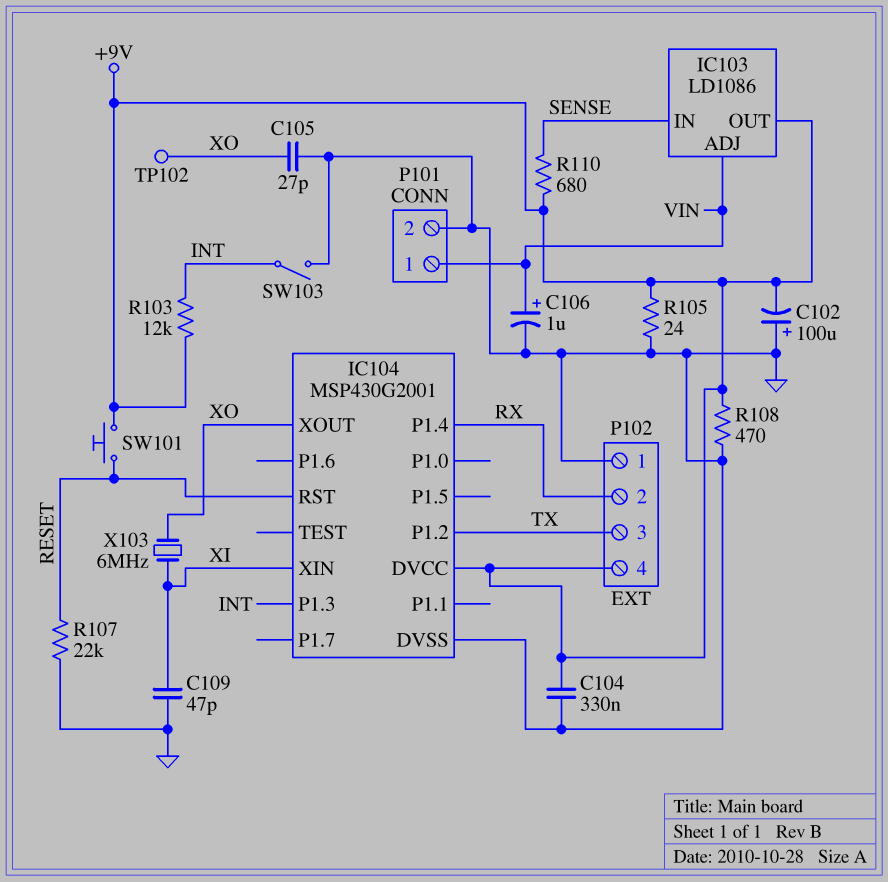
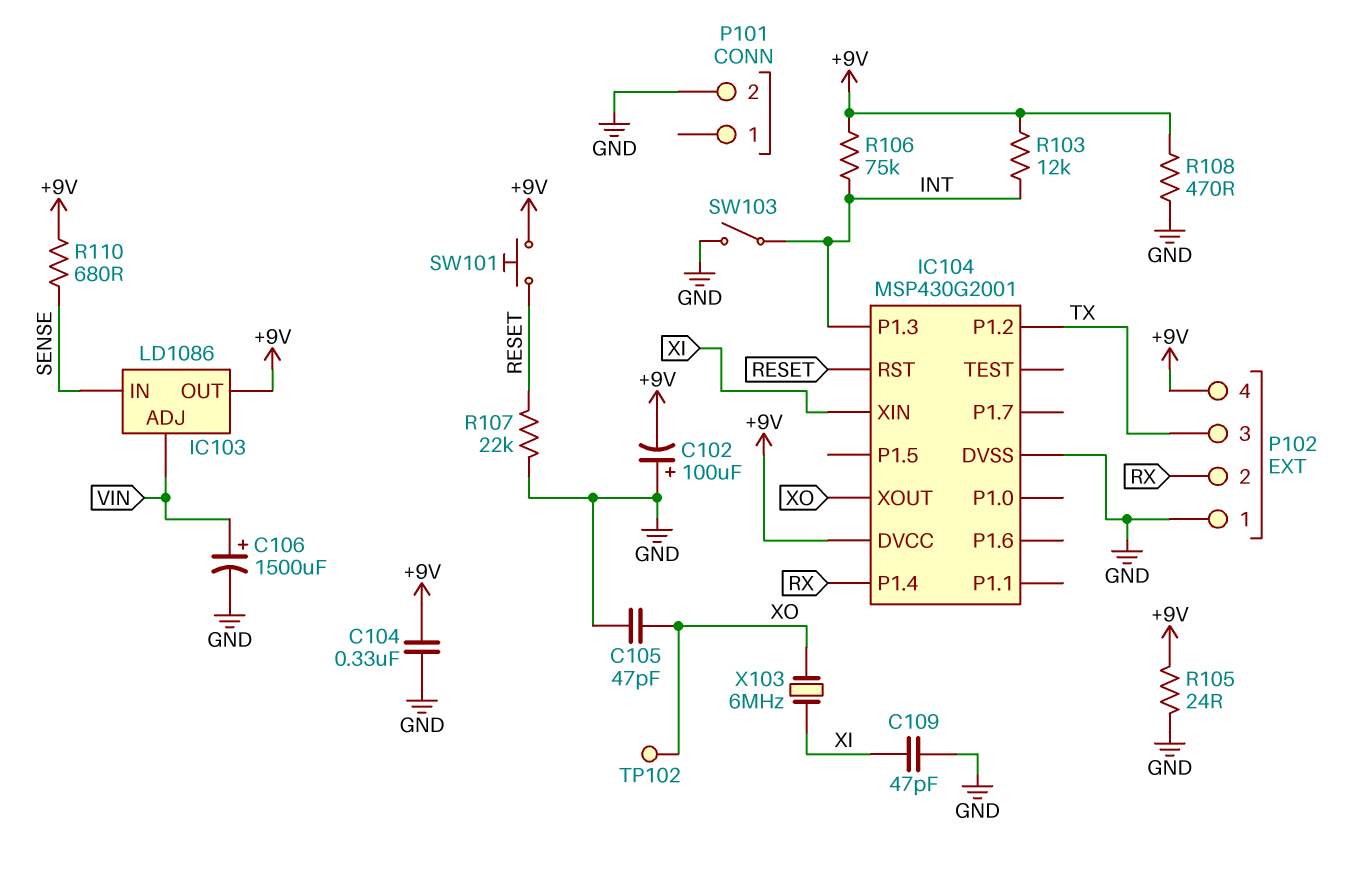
C105: 27pF (GND, XO) -> 47pF (GND, XO)
C106: 1uF (plus VIN, minus GND) -> 1500uF (plus VIN, minus GND)
P101 pin 1: VIN -> none
R106: none -> 75k (+9V, INT)

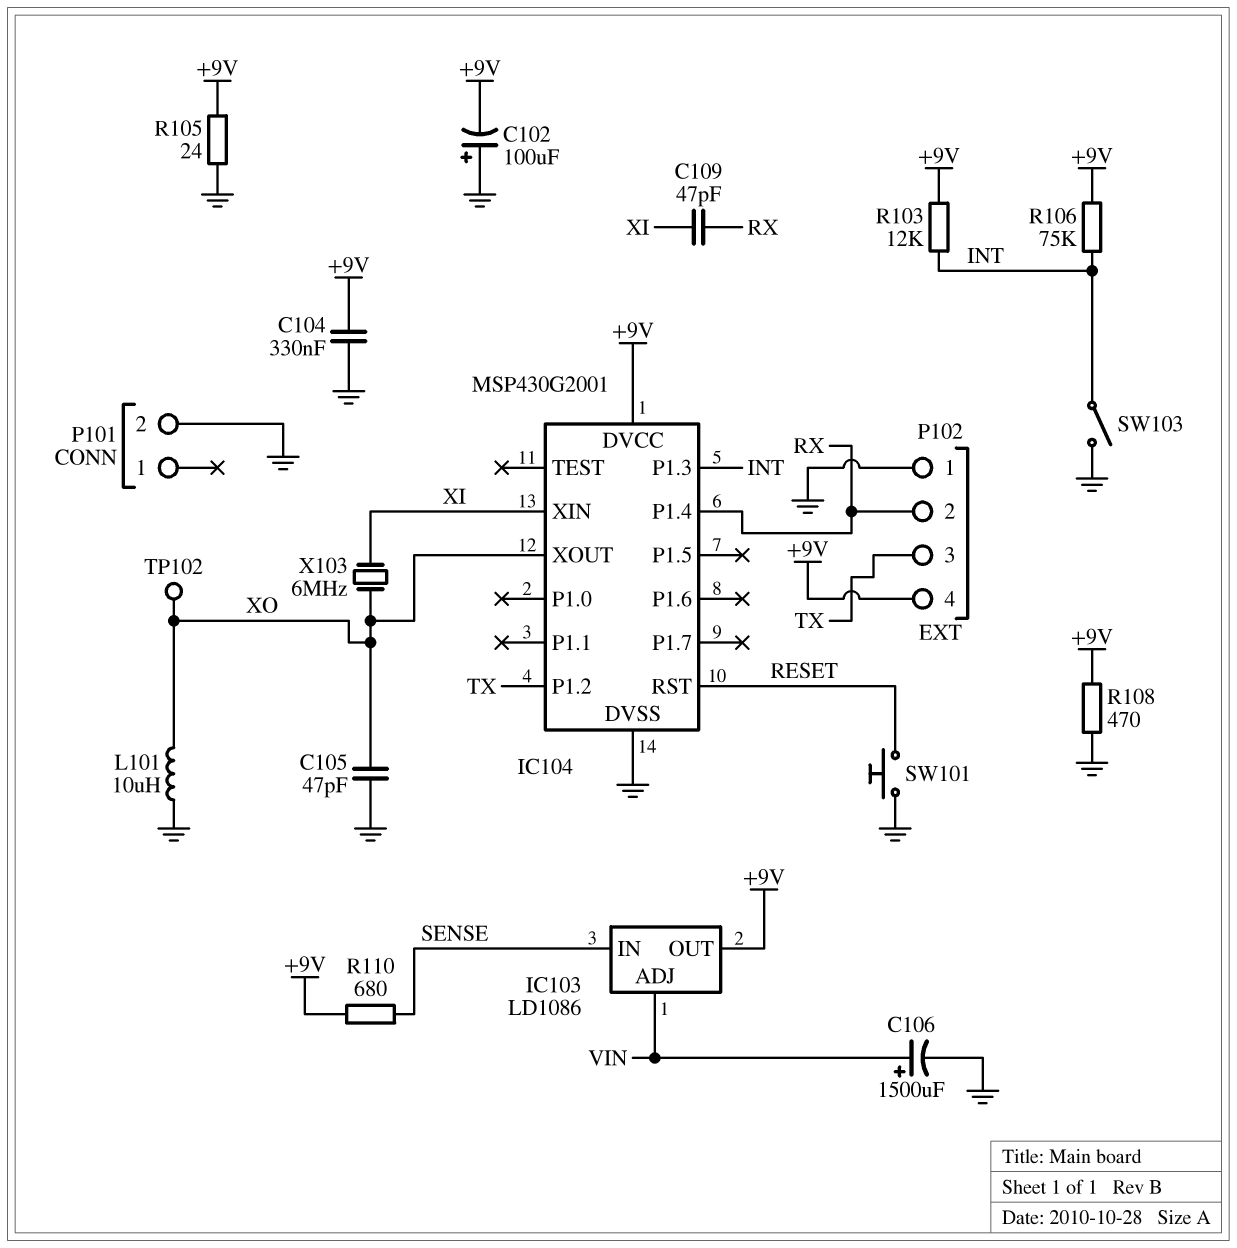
C109: 47pF (GND, XI) -> 47pF (RX, XI)
L101: none -> 10uH (GND, XO)
R107: 22k (GND, RESET) -> none
SW101: button (+9V, RESET) -> button (GND, RESET)

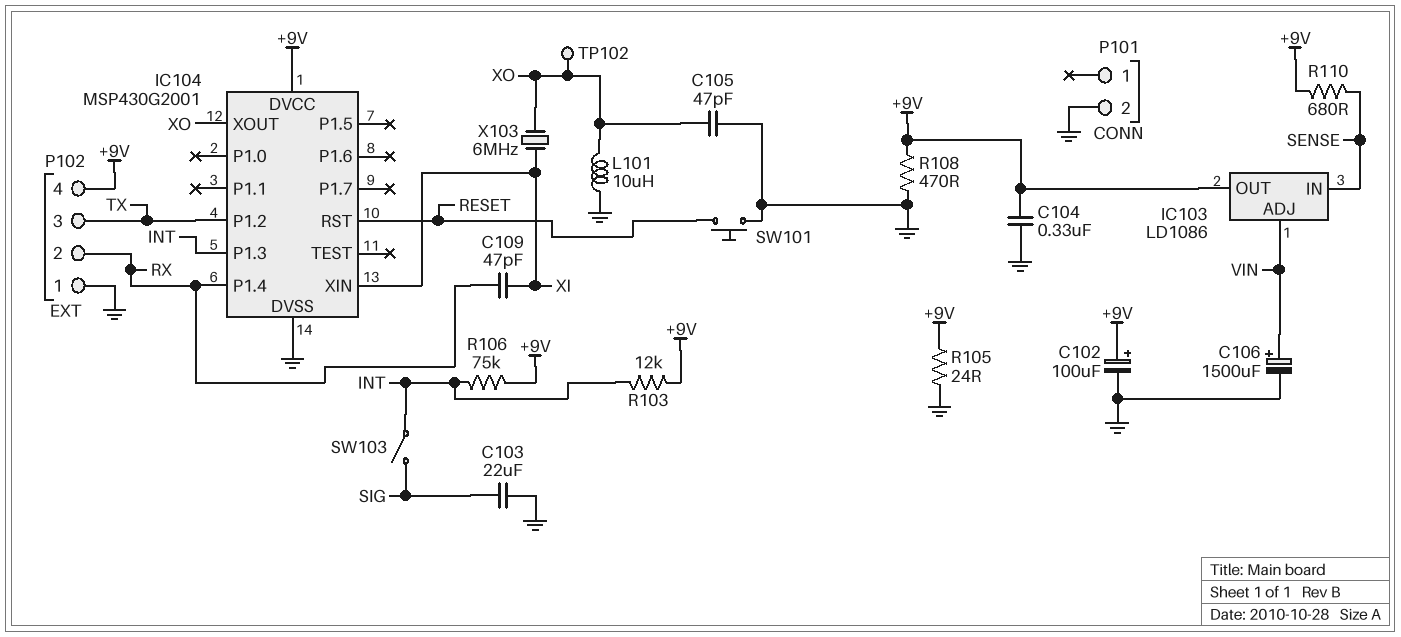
C102: 100uF (plus GND, minus +9V) -> 100uF (plus +9V, minus GND)
C103: none -> 22uF (GND, SIG)
SW103: switch (GND, INT) -> switch (INT, SIG)

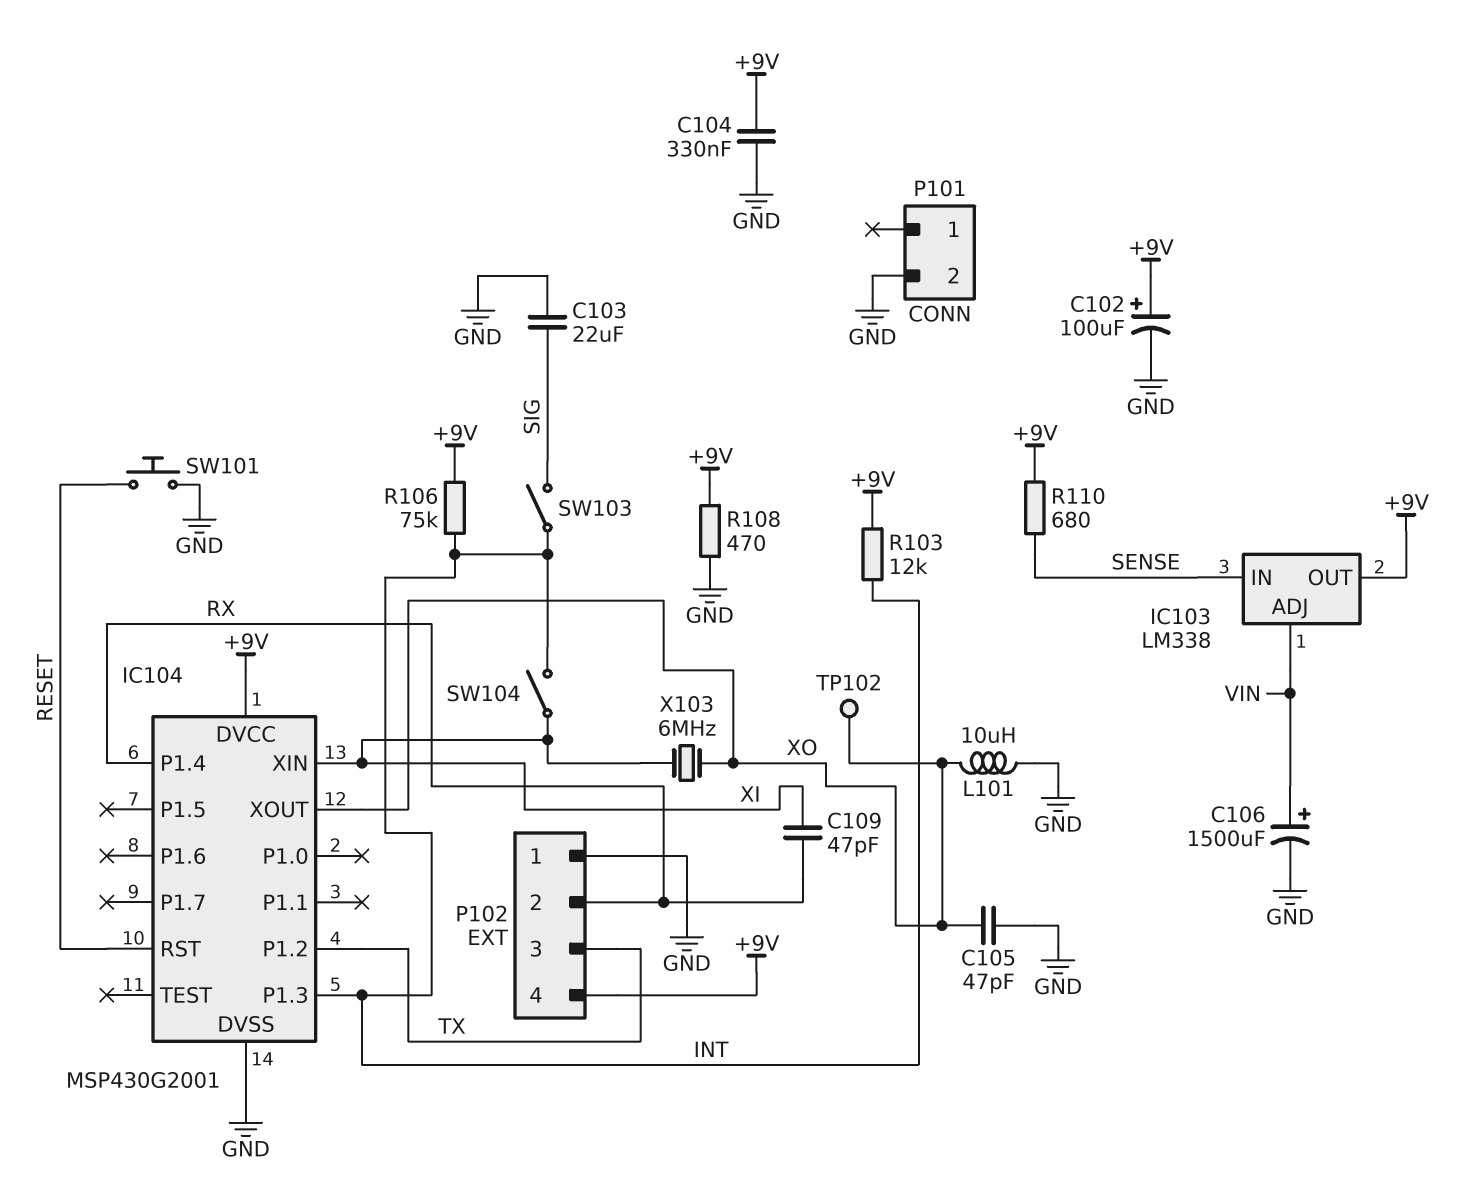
IC103: LD1086 -> LM338
R105: 24 (+9V, GND) -> none
SW104: none -> switch (INT, XI)

